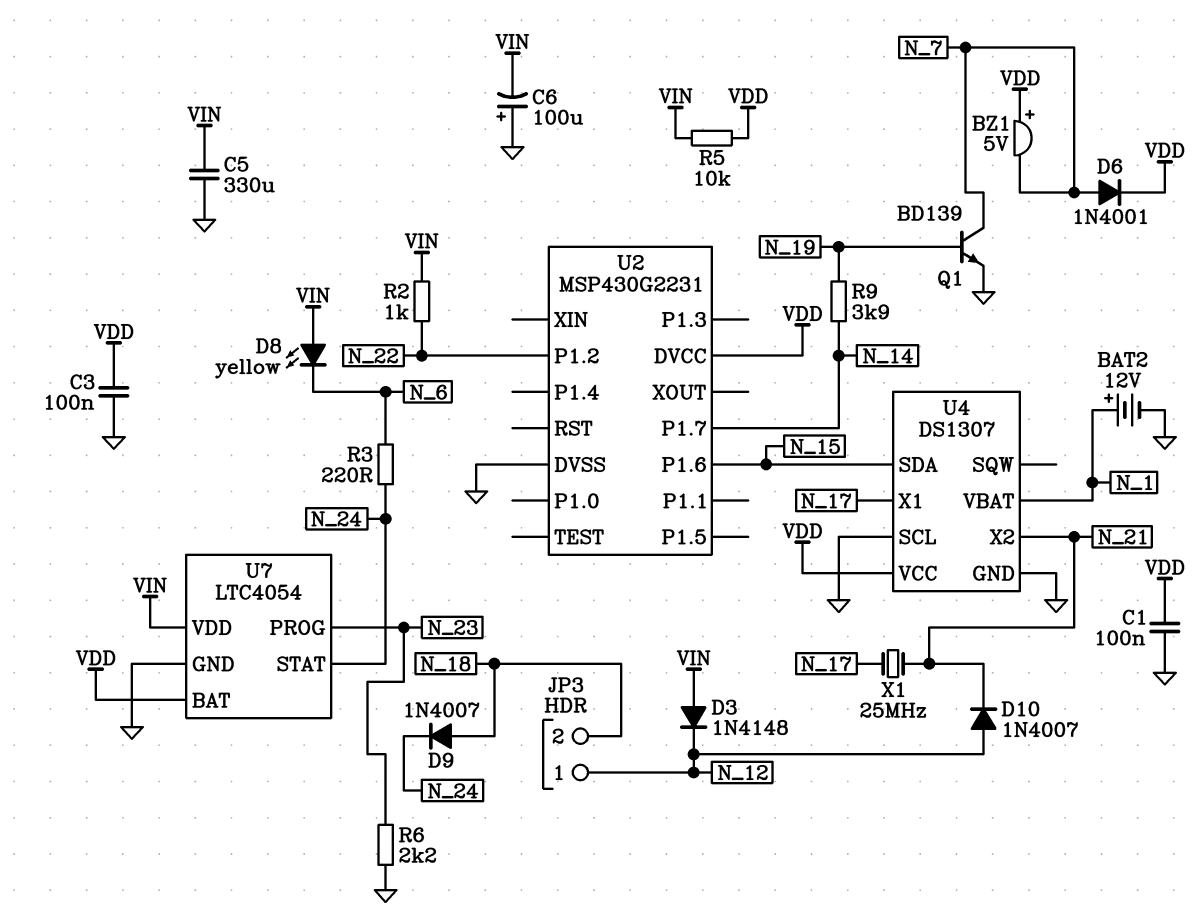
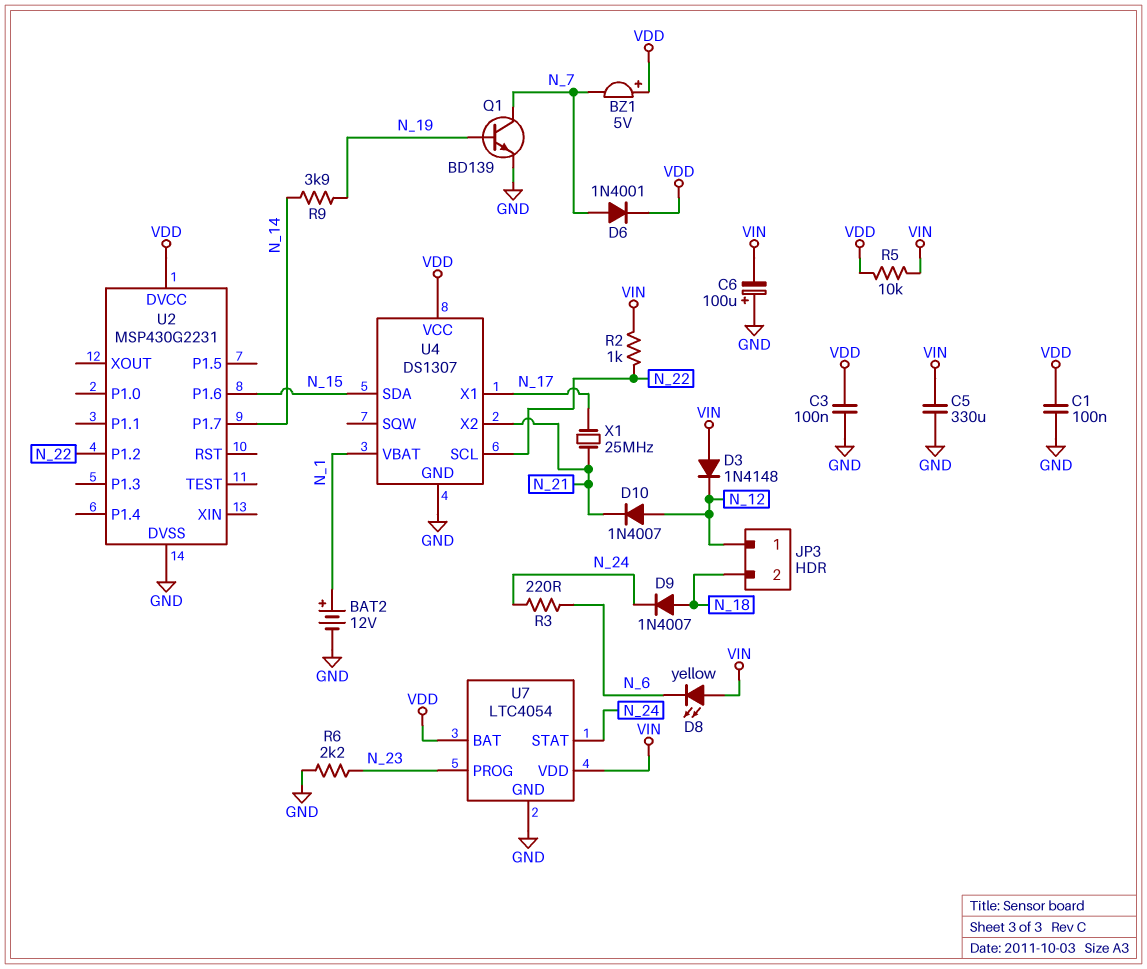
U4 pin SCL: GND -> N_22

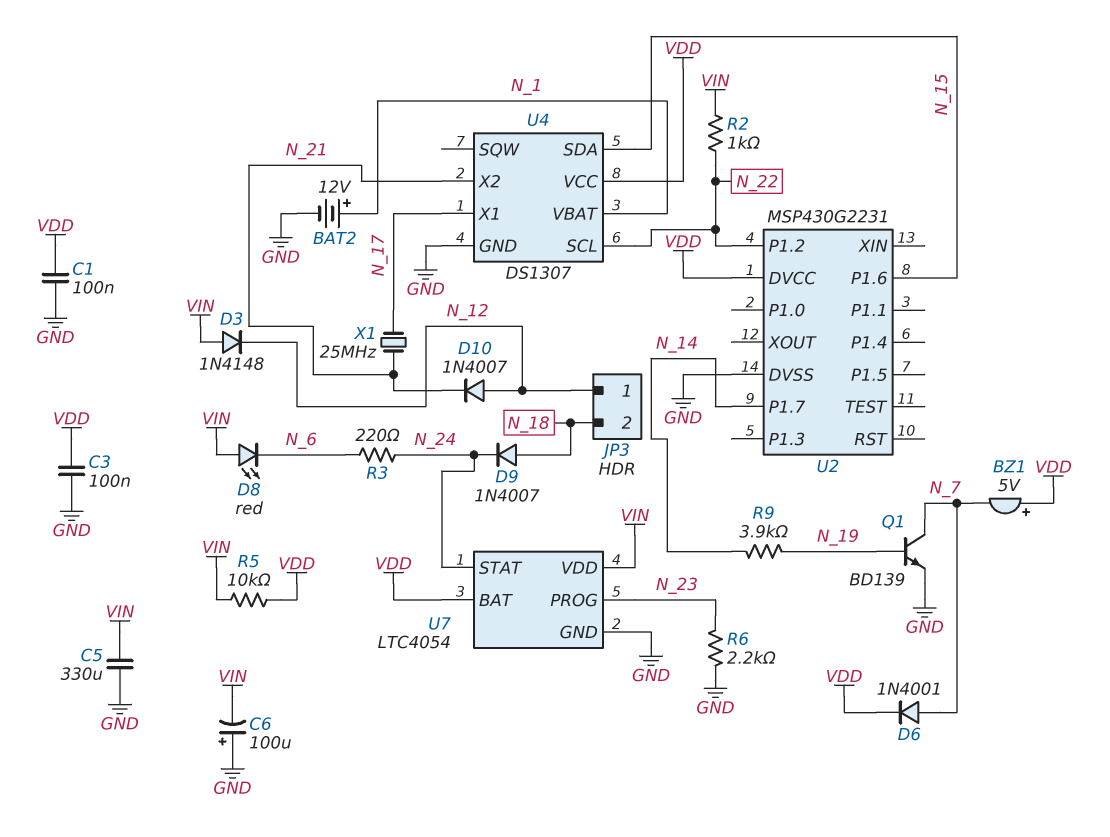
D8: LED yellow (A VIN, K N_6) -> LED red (A VIN, K N_6)

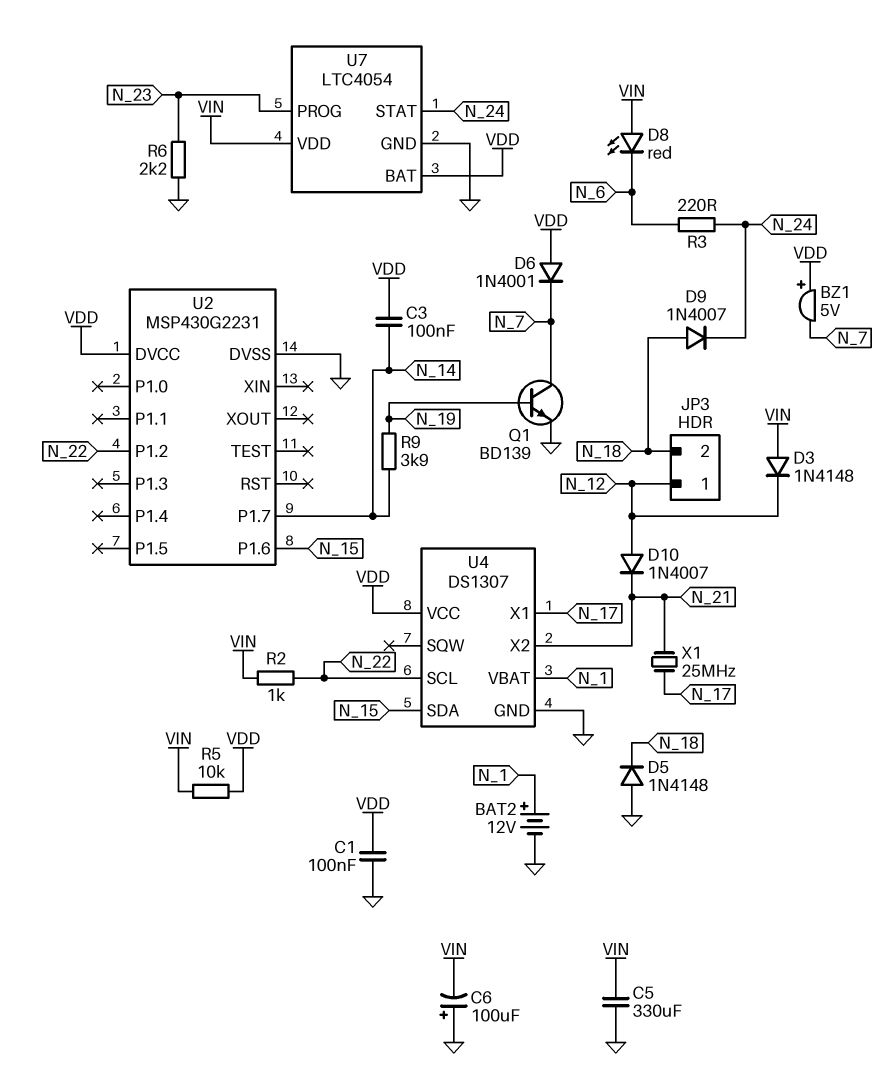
C3: 100nF (GND, VDD) -> 100nF (N_14, VDD)
D5: none -> diode 1N4148 (A GND, K N_18)
D6: diode 1N4001 (A N_7, K VDD) -> diode 1N4001 (A VDD, K N_7)

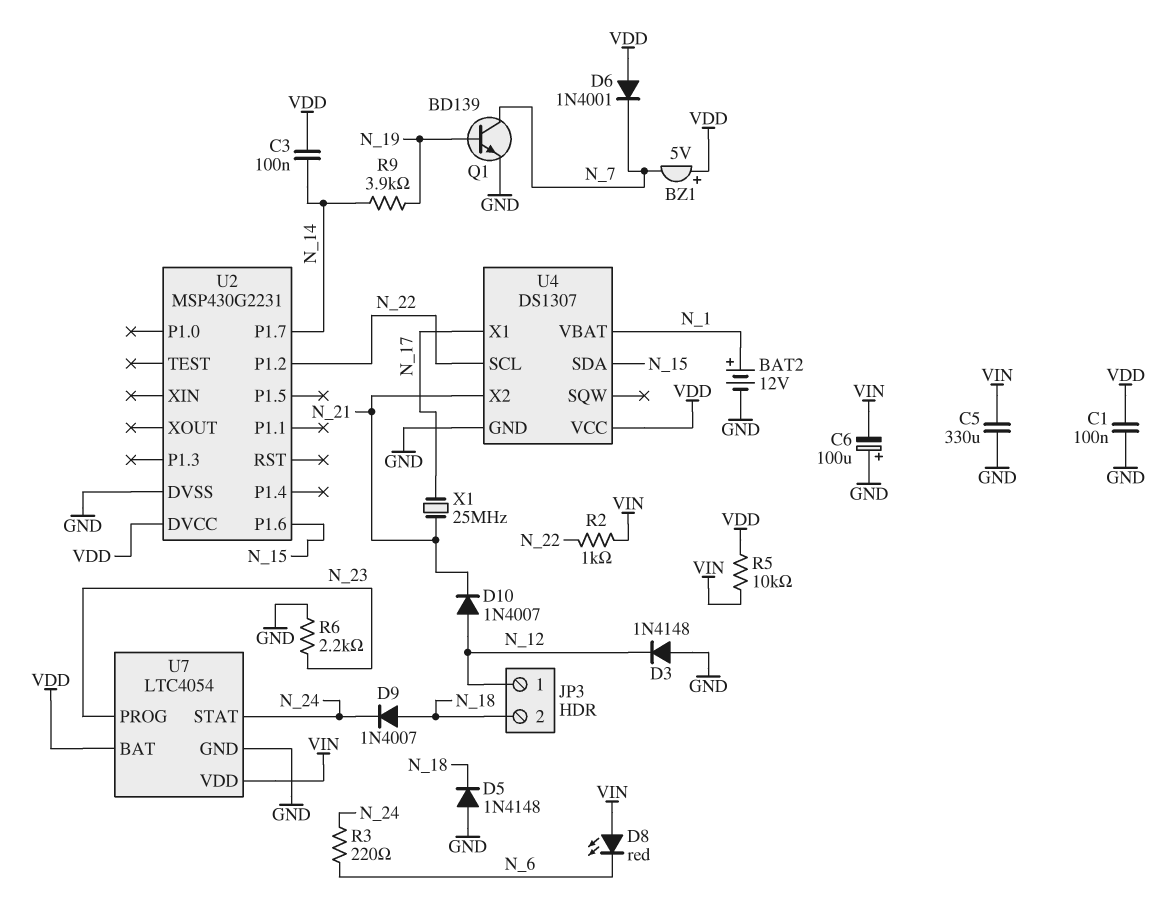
D3: diode 1N4148 (A VIN, K N_12) -> diode 1N4148 (A GND, K N_12)

